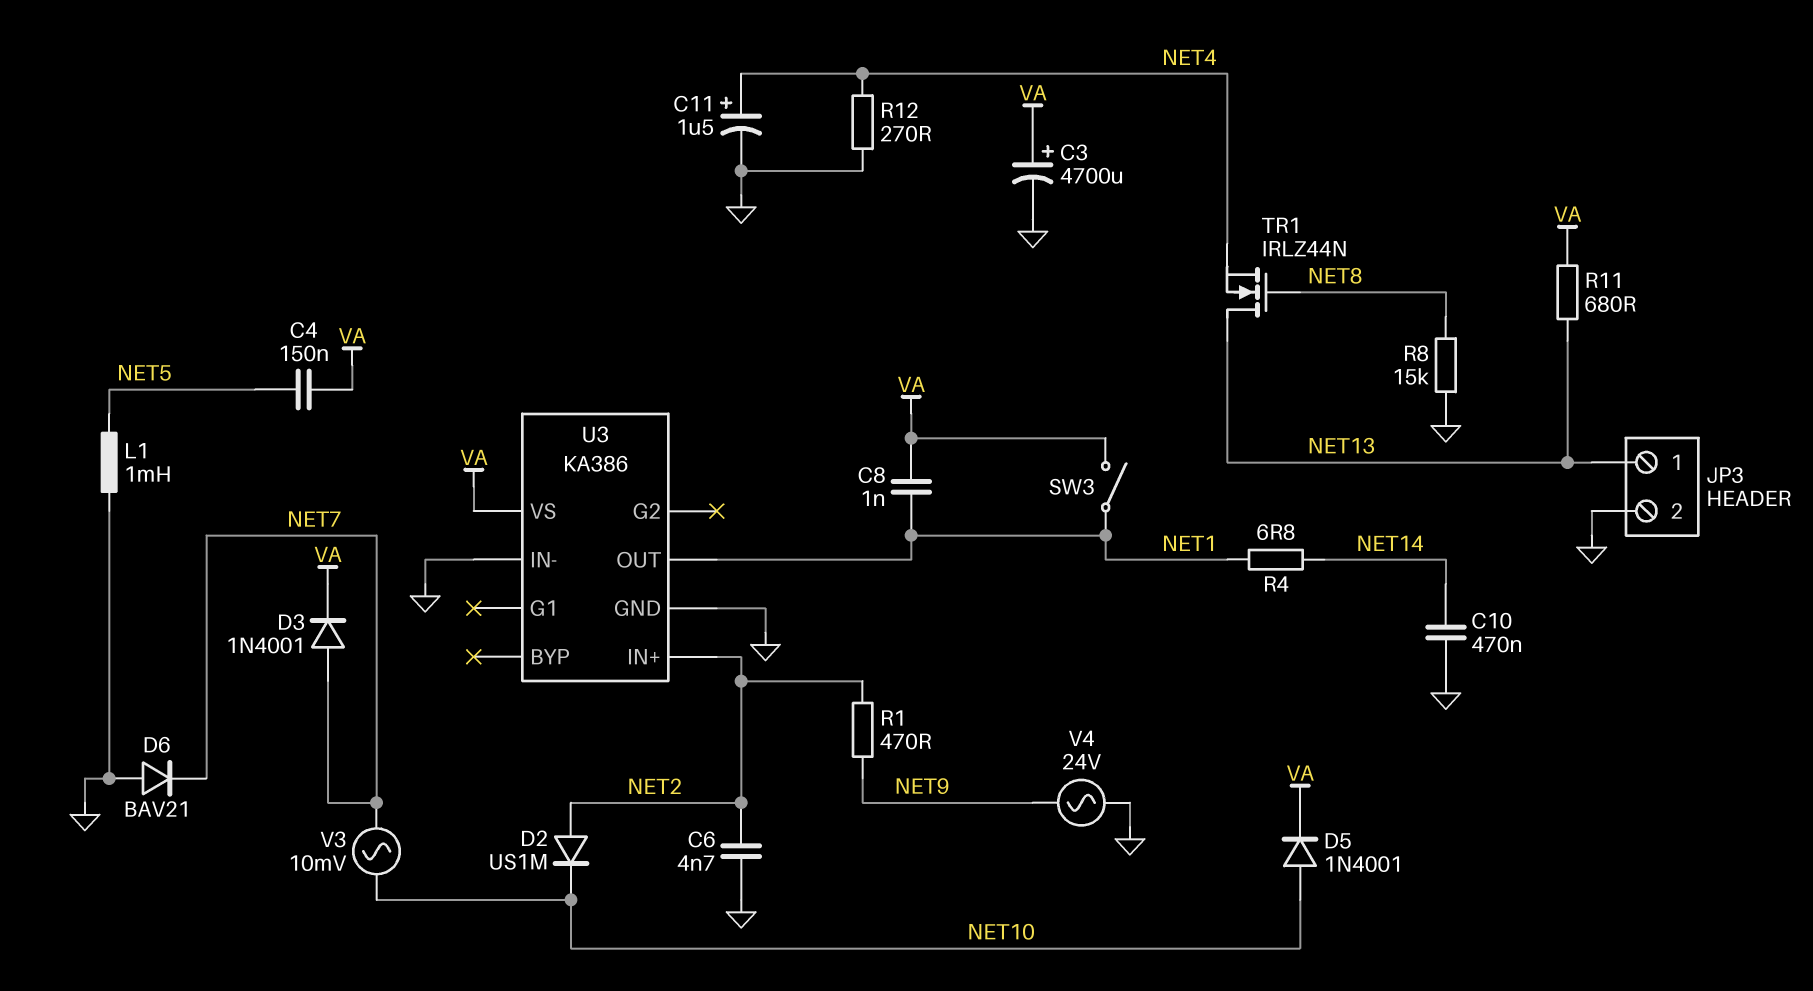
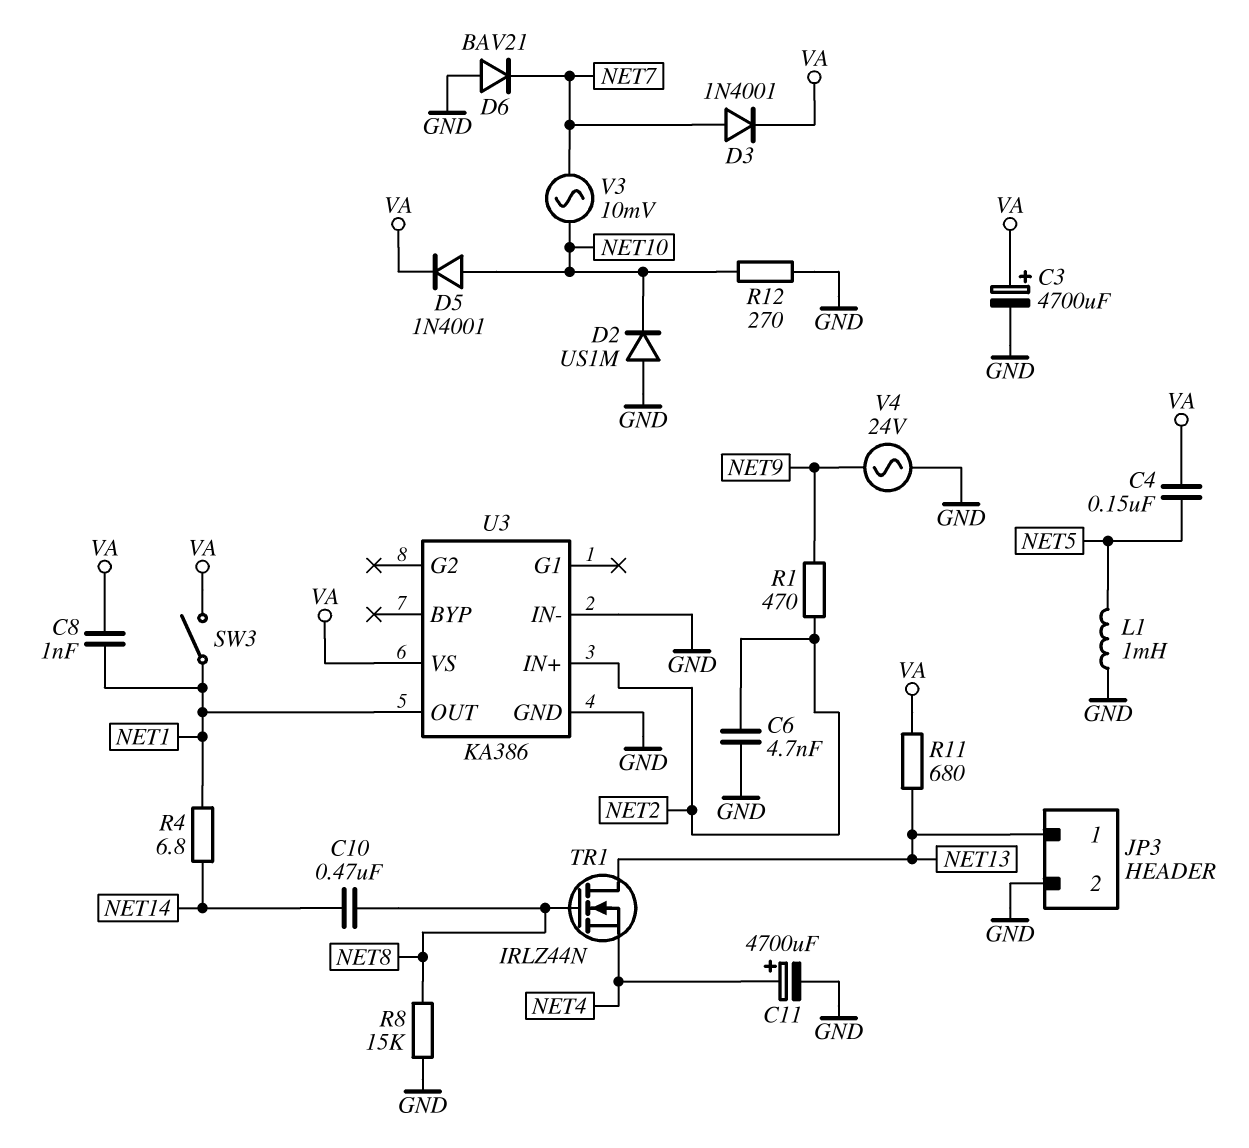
C10: 470nF (GND, NET14) -> 470nF (NET8, NET14)
C11: 1.5uF (plus NET4, minus GND) -> 4700uF (plus NET4, minus GND)
D2: diode US1M (A NET2, K NET10) -> diode US1M (A GND, K NET10)
R12: 270 (GND, NET4) -> 270 (GND, NET10)

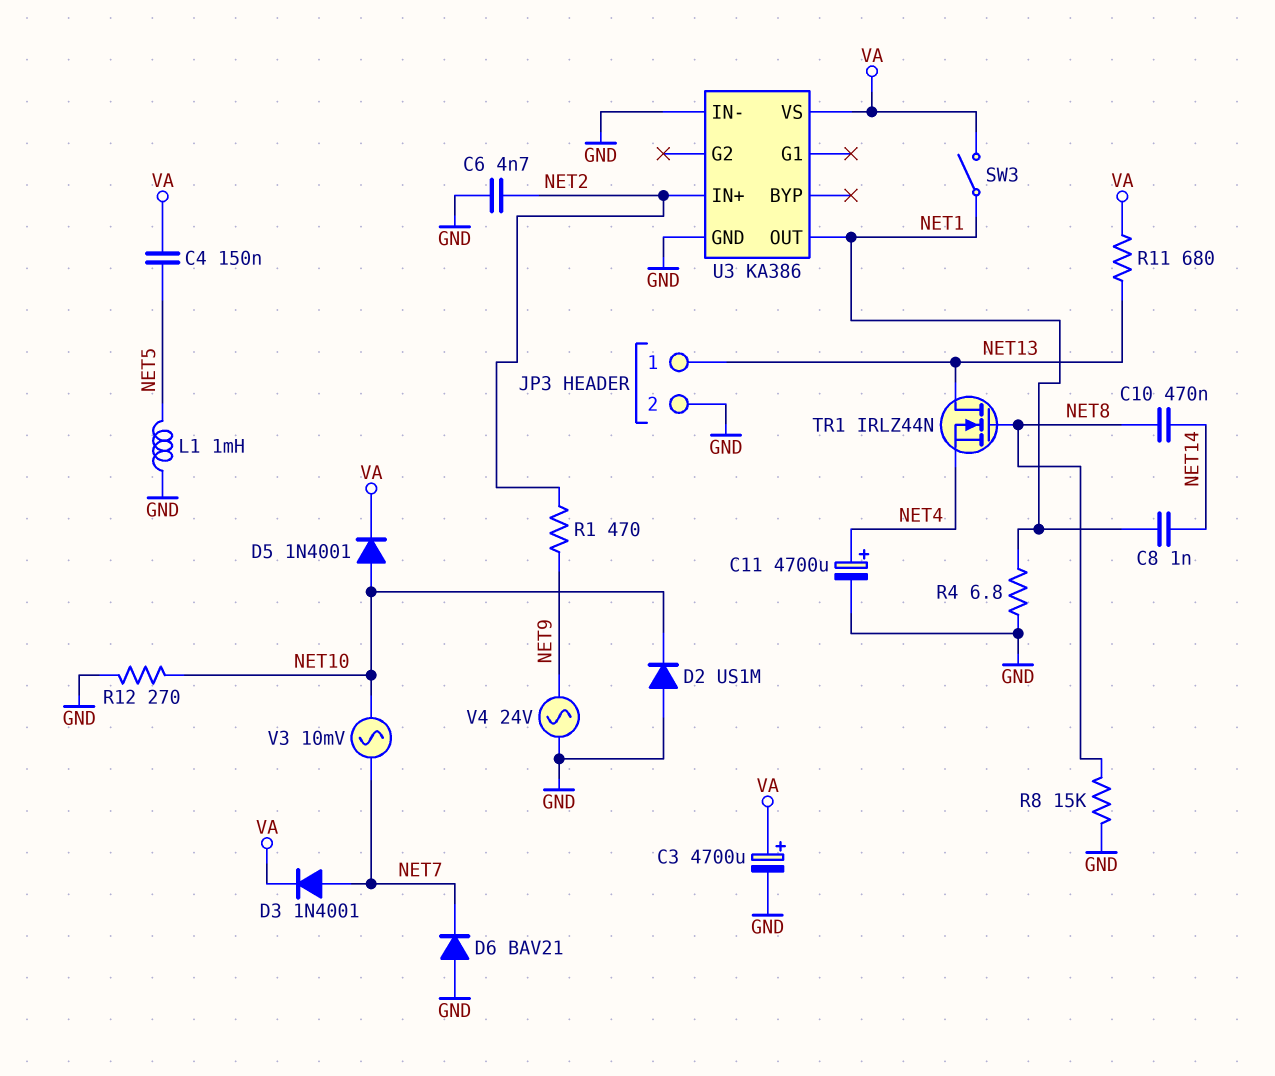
C8: 1nF (NET1, VA) -> 1nF (NET1, NET14)
R4: 6.8 (NET1, NET14) -> 6.8 (GND, NET1)

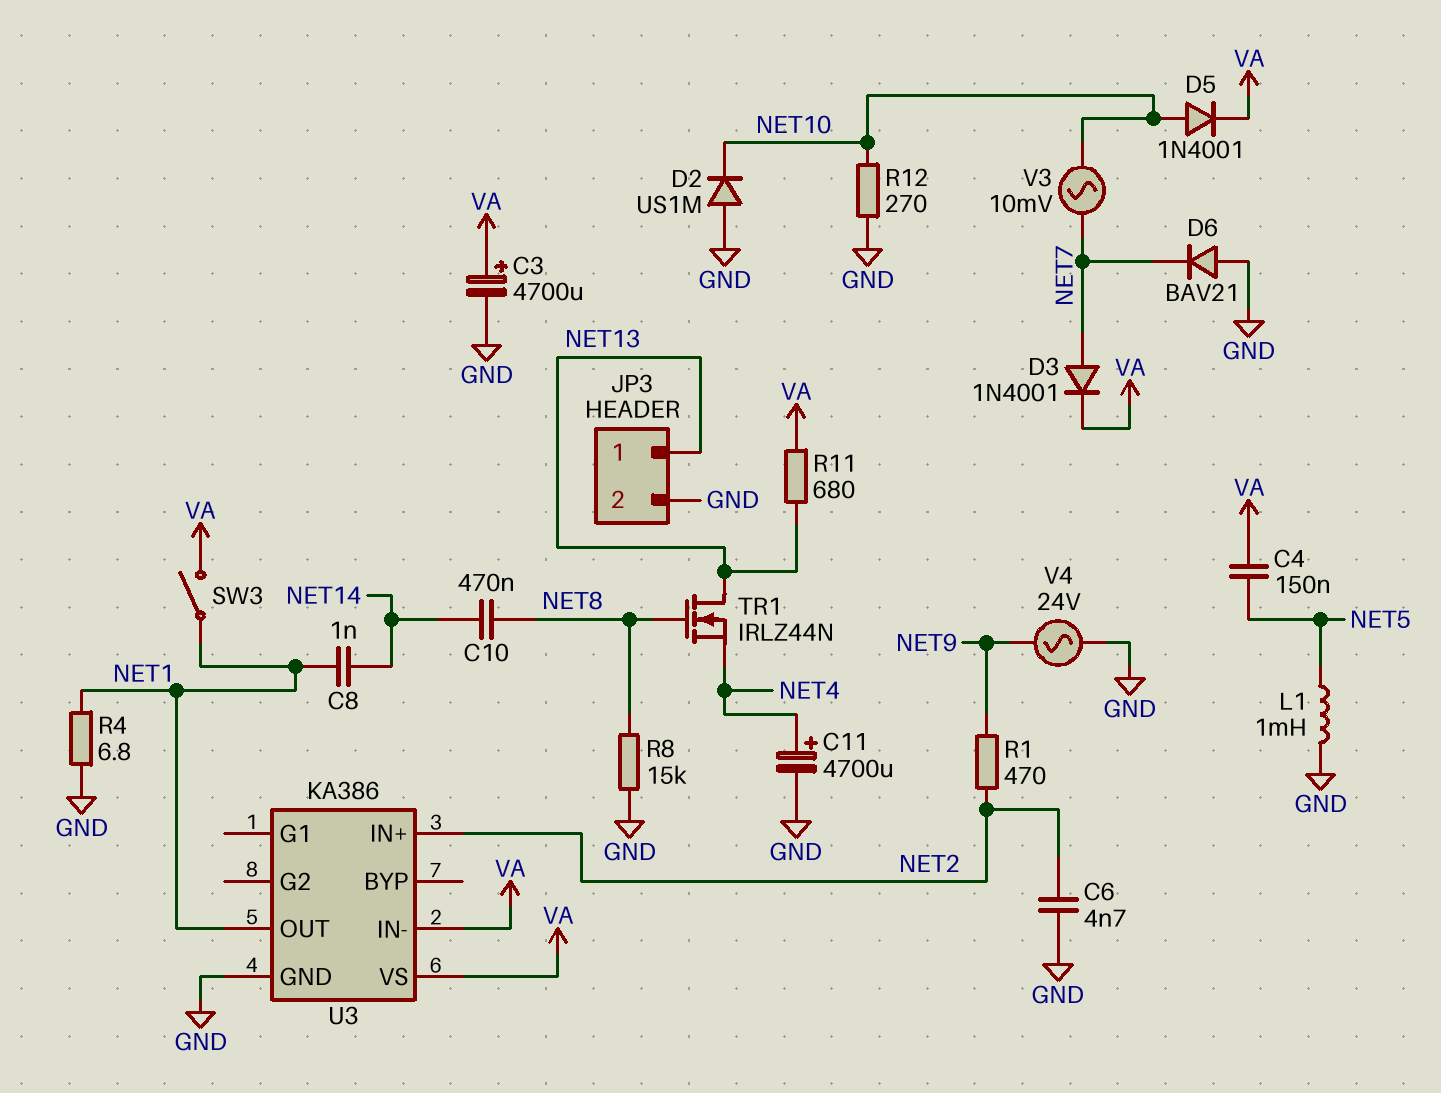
U3 pin IN-: GND -> VA

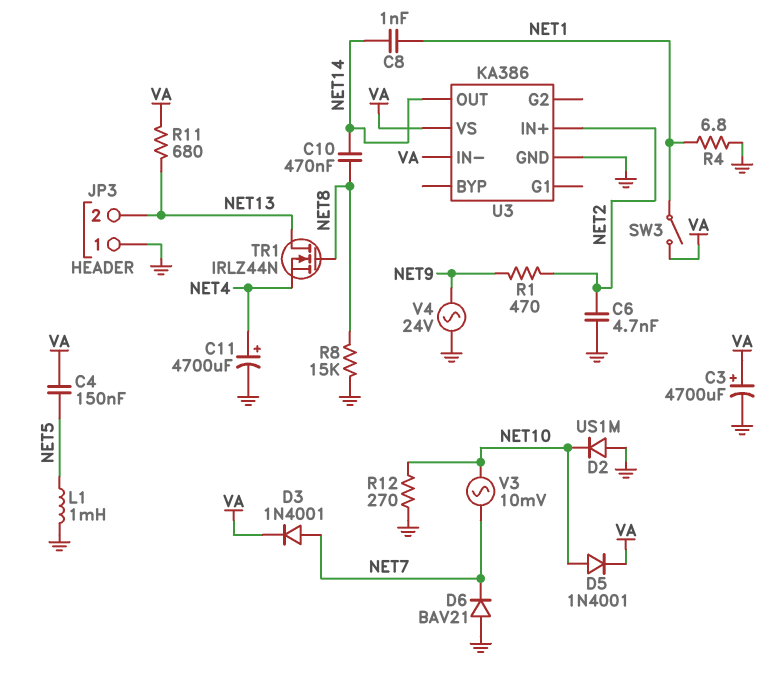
JP3 pin 1: NET13 -> GND
JP3 pin 2: GND -> NET13
U3 pin OUT: NET1 -> NET14

